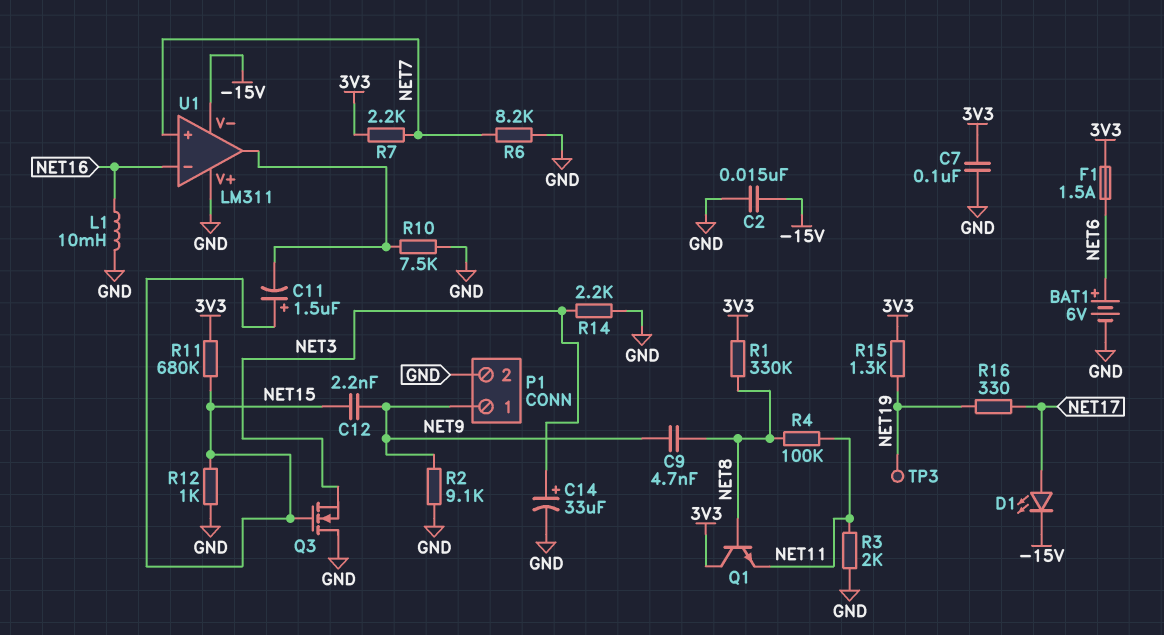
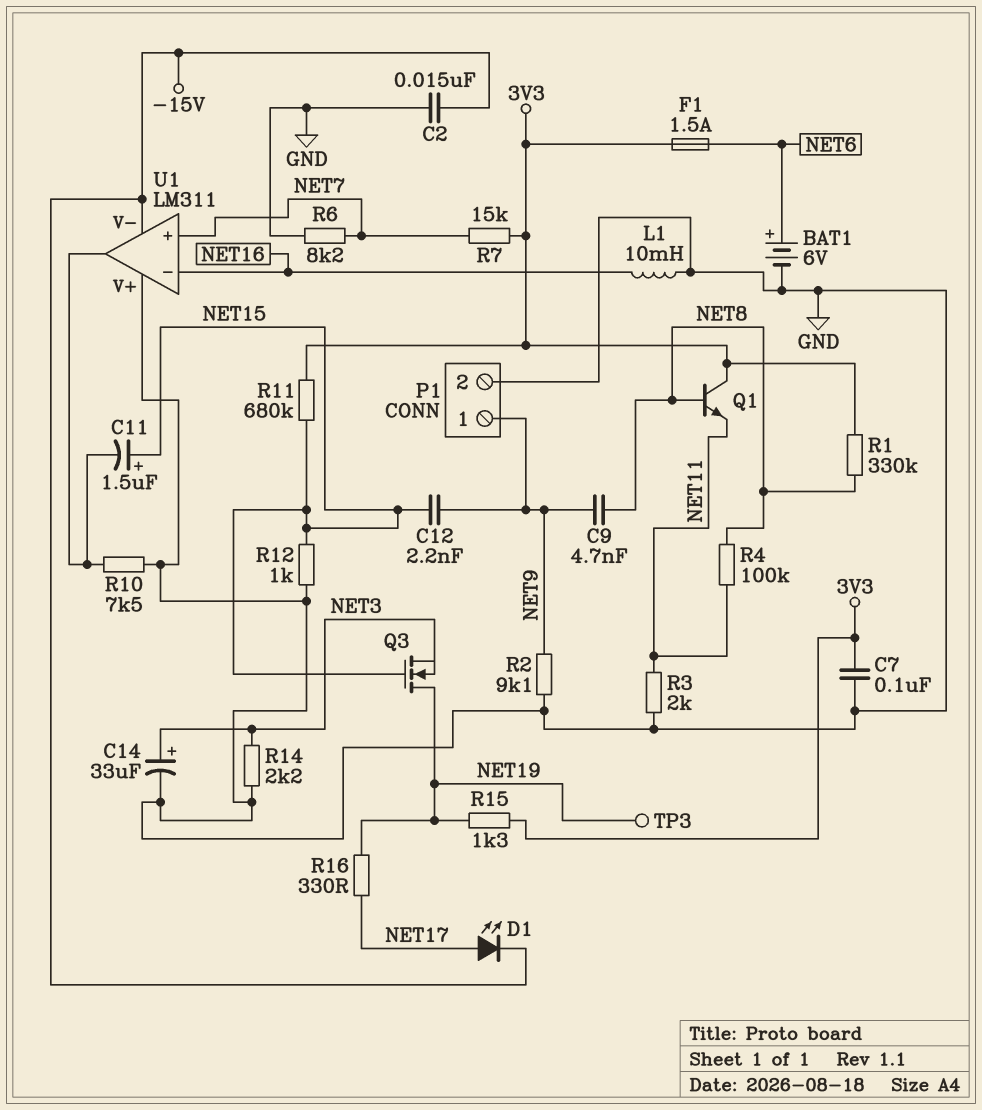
Q3: NMOS (G NET15, D GND, S NET3) -> NMOS (G NET15, D NET19, S NET3)
R7: 2.2k (3V3, NET7) -> 15k (3V3, NET7)

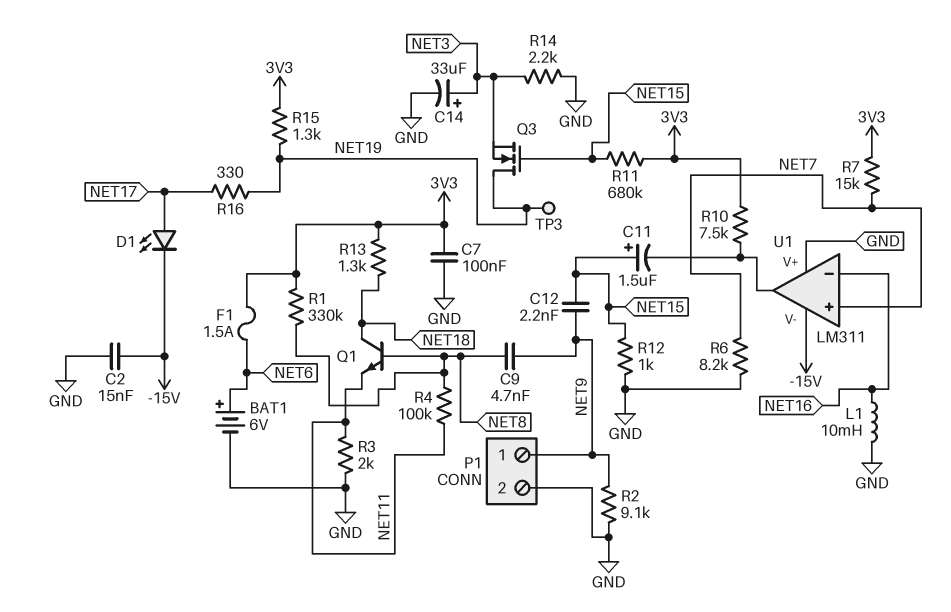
Q1: NPN (B NET8, C 3V3, E NET11) -> NPN (B NET8, C NET18, E NET11)
R10: 7.5k (GND, U1/out) -> 7.5k (3V3, U1/out)
R13: none -> 1.3k (3V3, NET18)

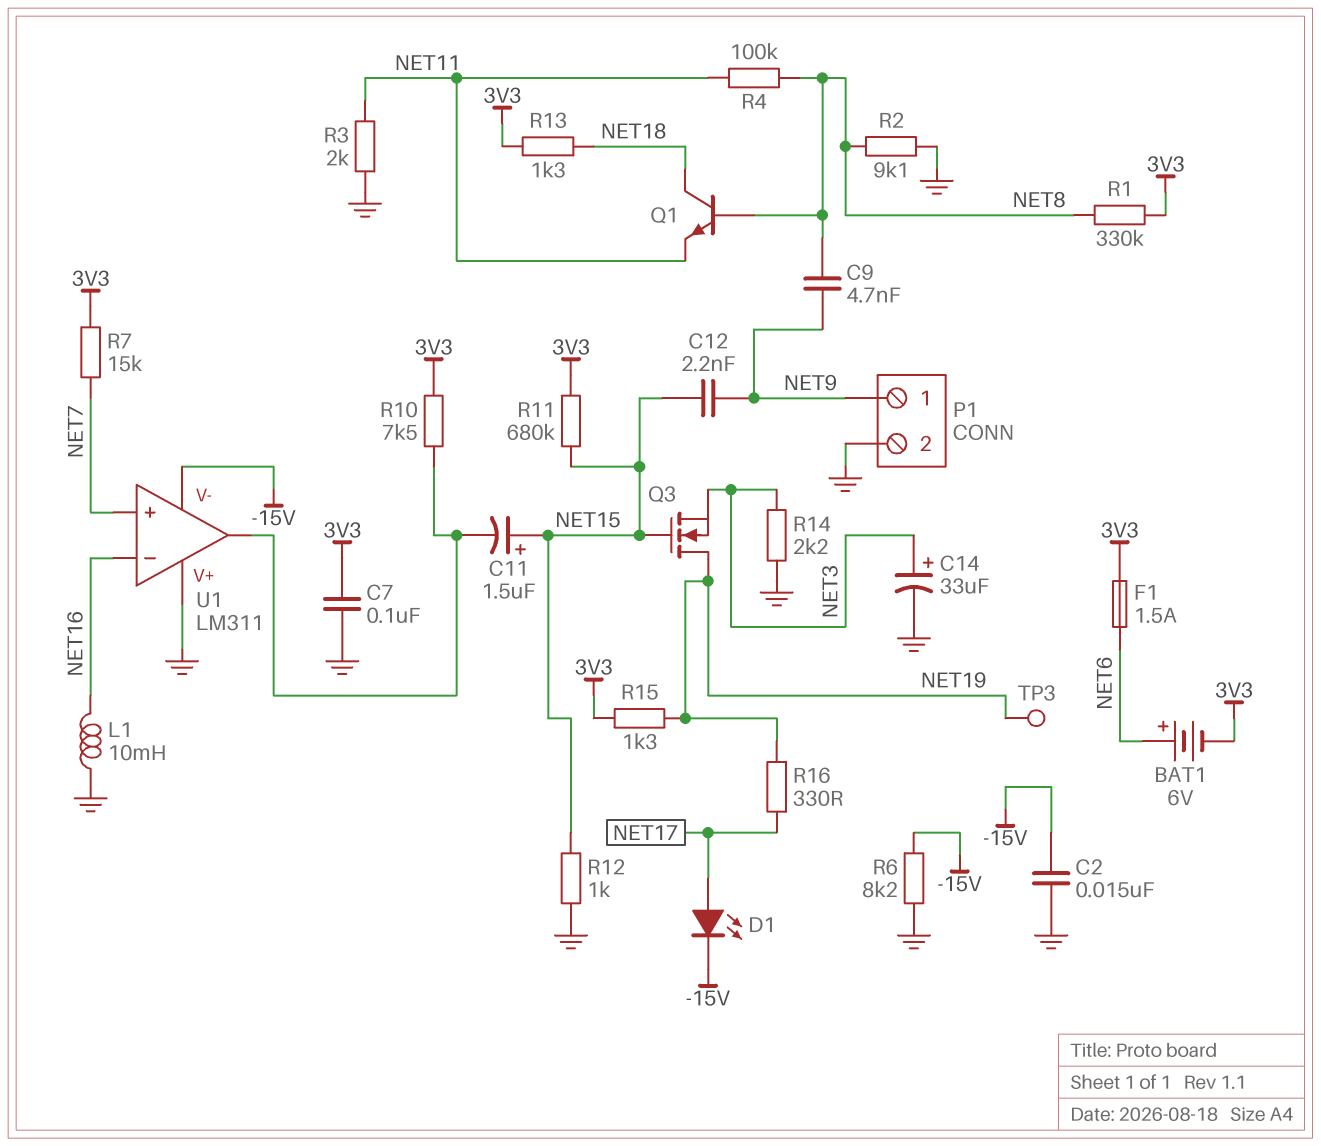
BAT1: 6V (plus NET6, minus GND) -> 6V (plus NET6, minus 3V3)
R2: 9.1k (GND, NET9) -> 9.1k (GND, NET8)
R6: 8.2k (GND, NET7) -> 8.2k (-15V, GND)

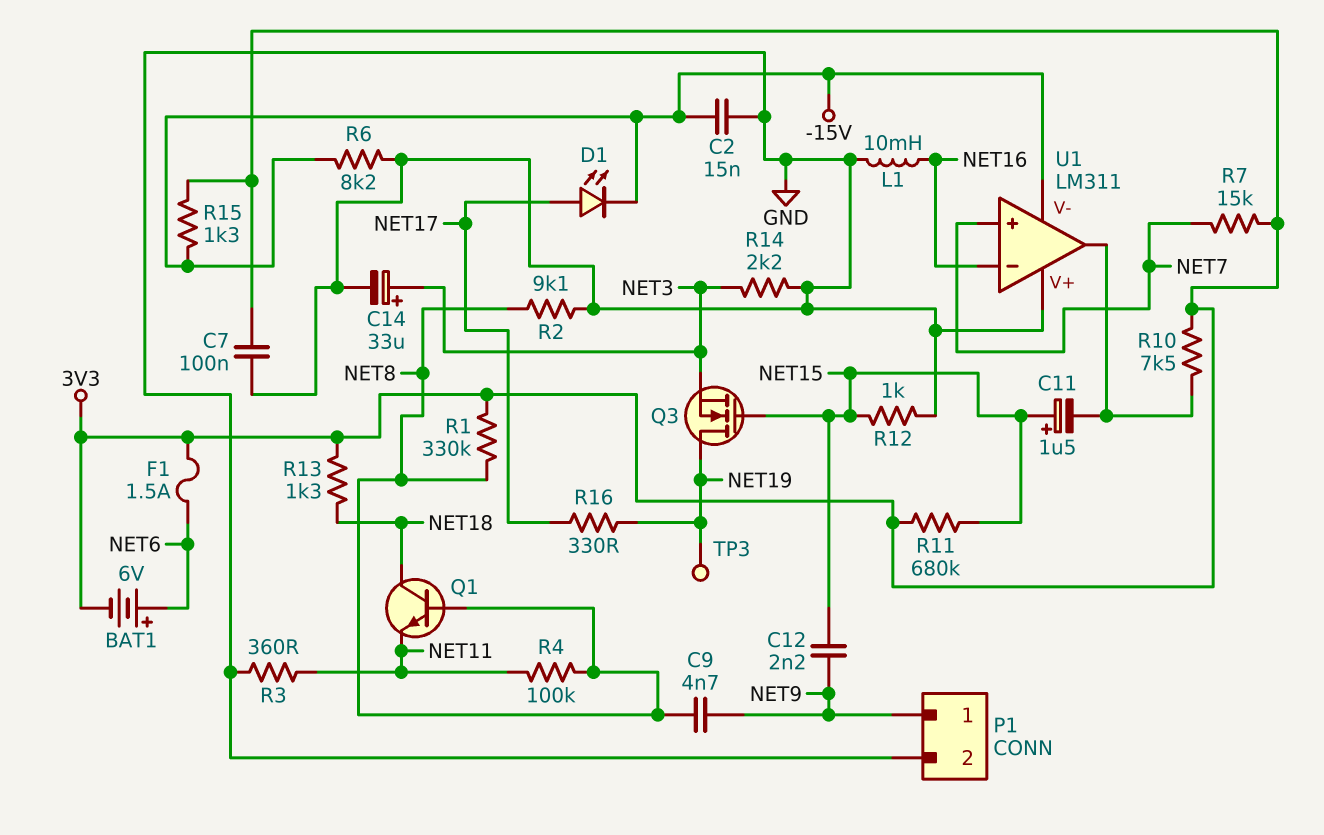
R3: 2k (GND, NET11) -> 360 (GND, NET11)
R15: 1.3k (3V3, NET19) -> 1.3k (-15V, 3V3)

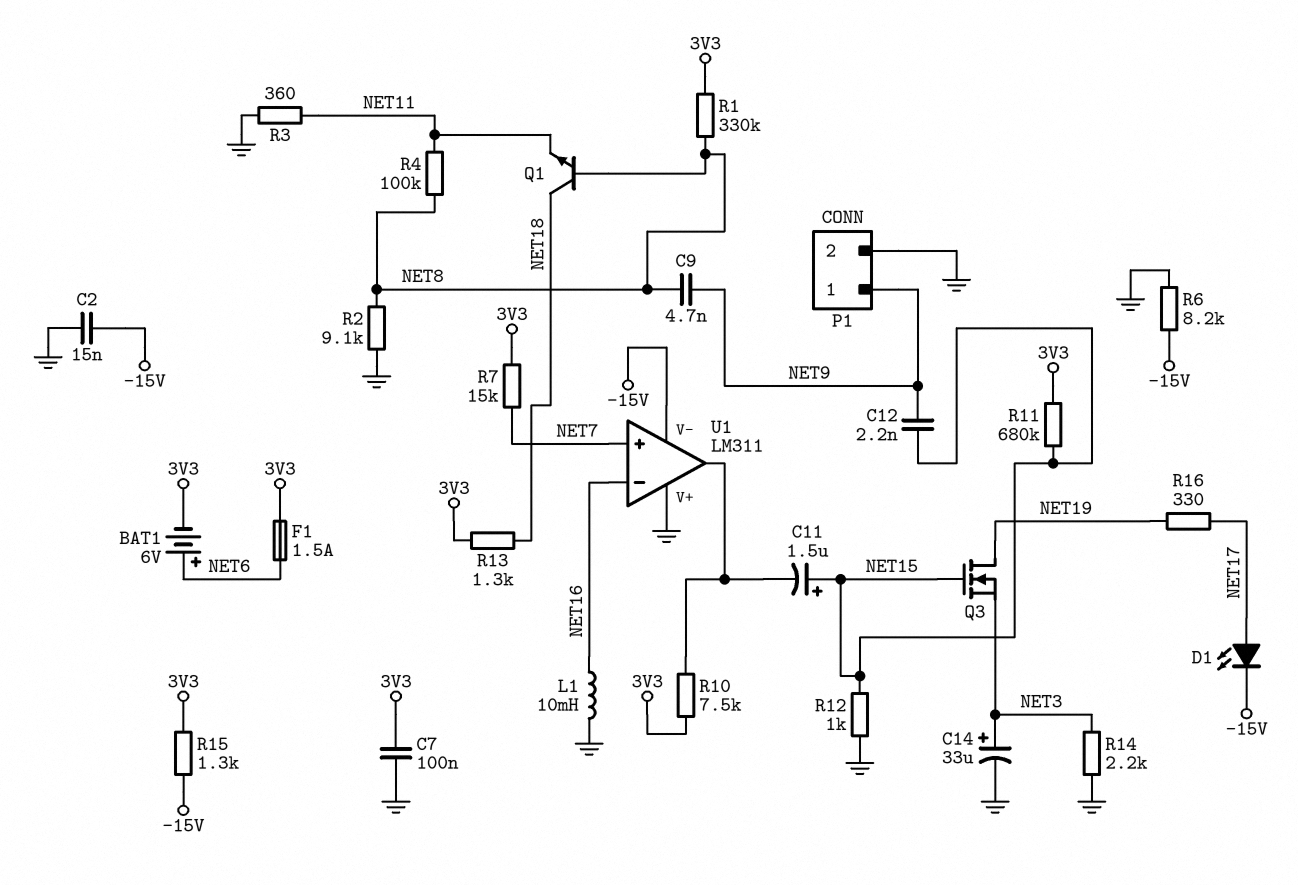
TP3: test point (NET19) -> none

